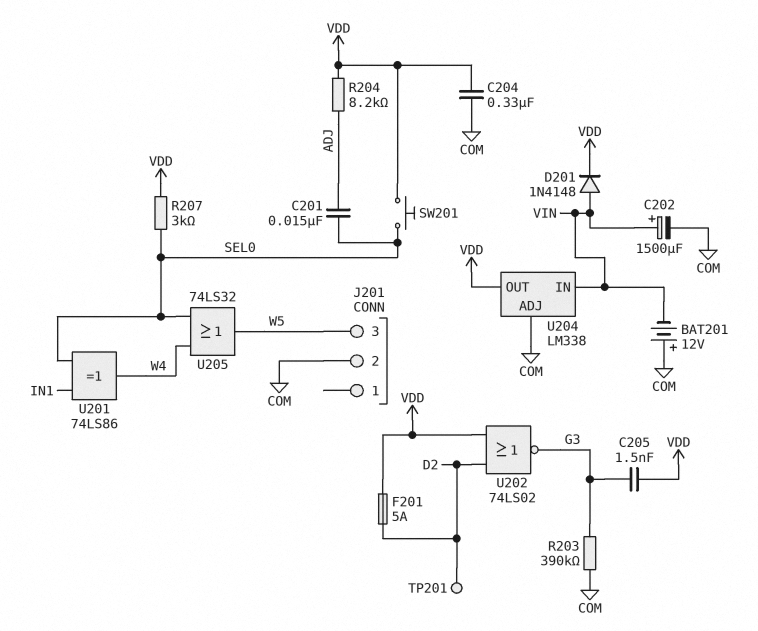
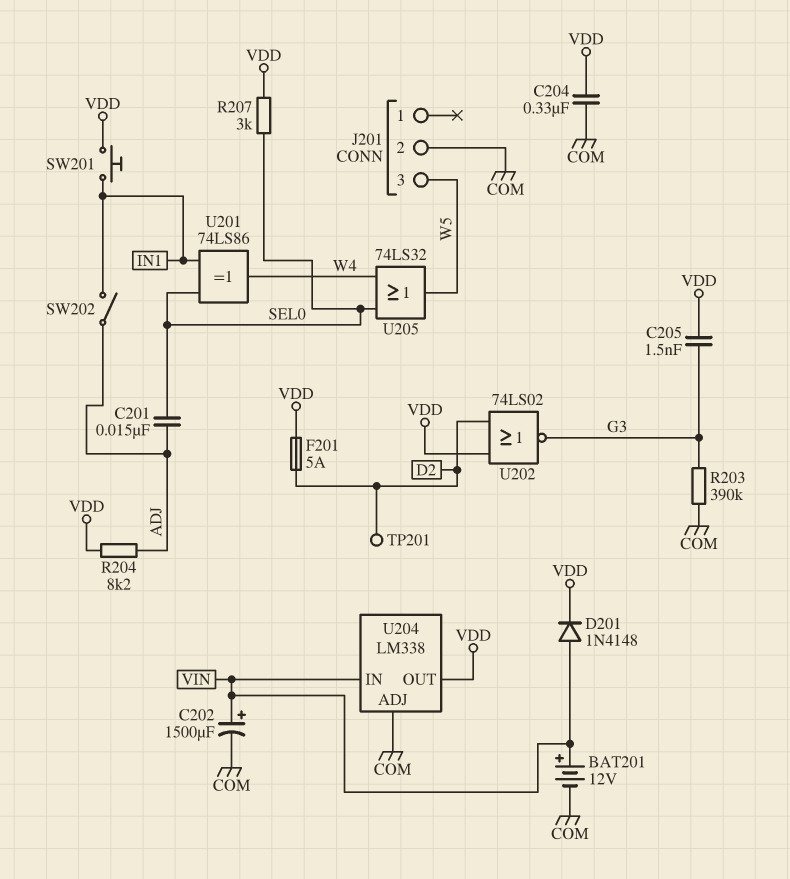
BAT201: 12V (plus COM, minus VIN) -> 12V (plus VIN, minus COM)
SW201: button (SEL0, VDD) -> button (IN1, VDD)
SW202: none -> switch (ADJ, IN1)

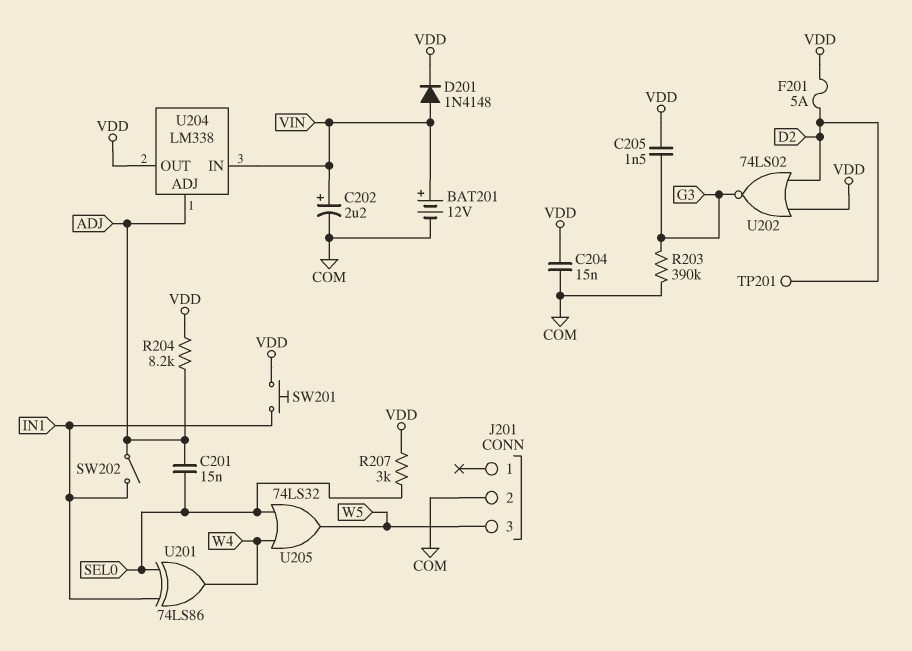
C202: 1500uF (plus VIN, minus COM) -> 2.2uF (plus VIN, minus COM)
C204: 330nF (COM, VDD) -> 15nF (COM, VDD)
U204 pin ADJ: COM -> ADJ

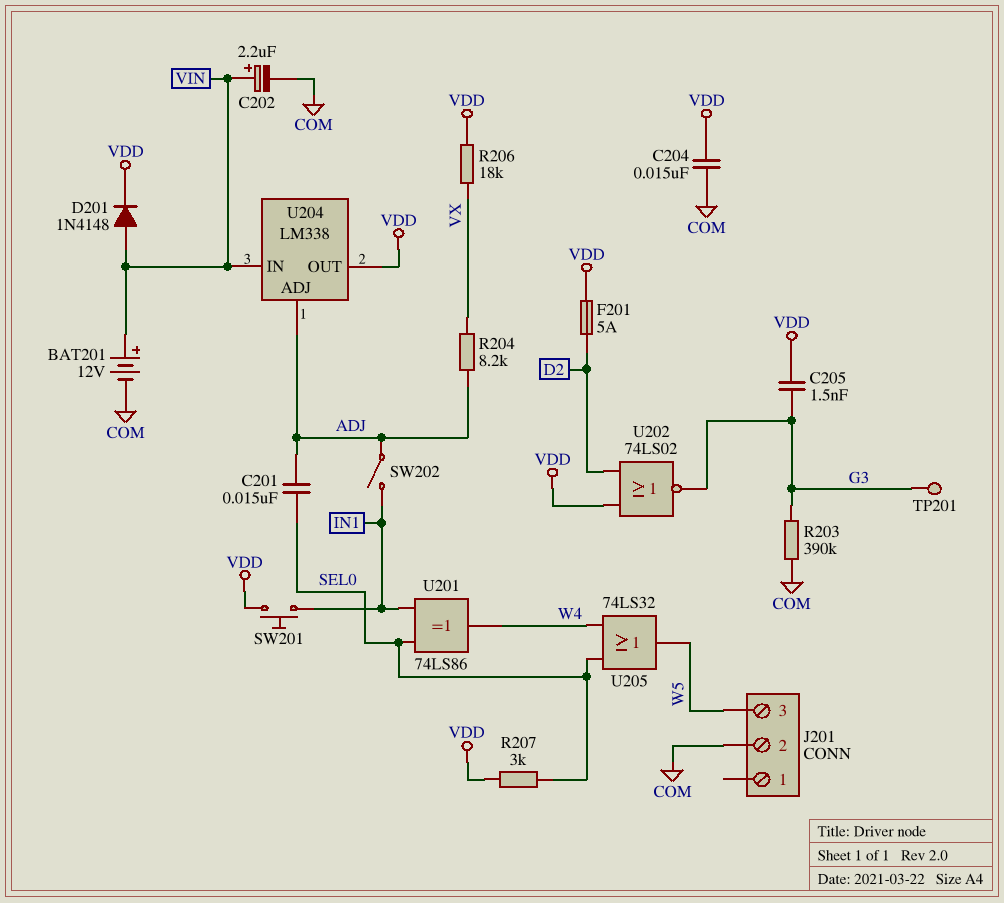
R204: 8.2k (ADJ, VDD) -> 8.2k (ADJ, VX)
R206: none -> 18k (VDD, VX)
TP201: test point (D2) -> test point (G3)

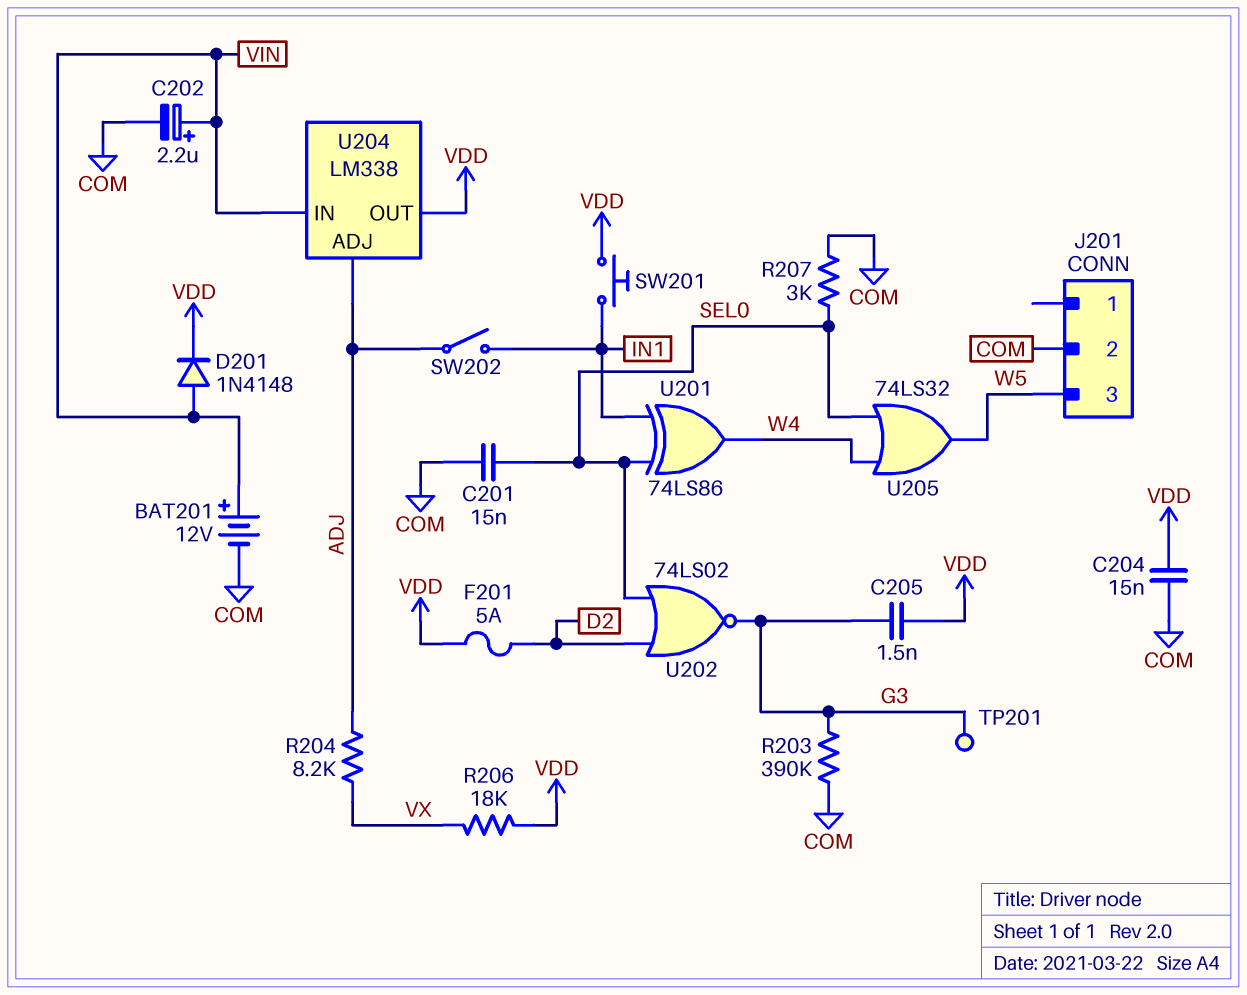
C201: 15nF (ADJ, SEL0) -> 15nF (COM, SEL0)
R207: 3k (SEL0, VDD) -> 3k (COM, SEL0)
U202: NOR 74LS02 (in D2, in VDD, out G3) -> NOR 74LS02 (in D2, in SEL0, out G3)

